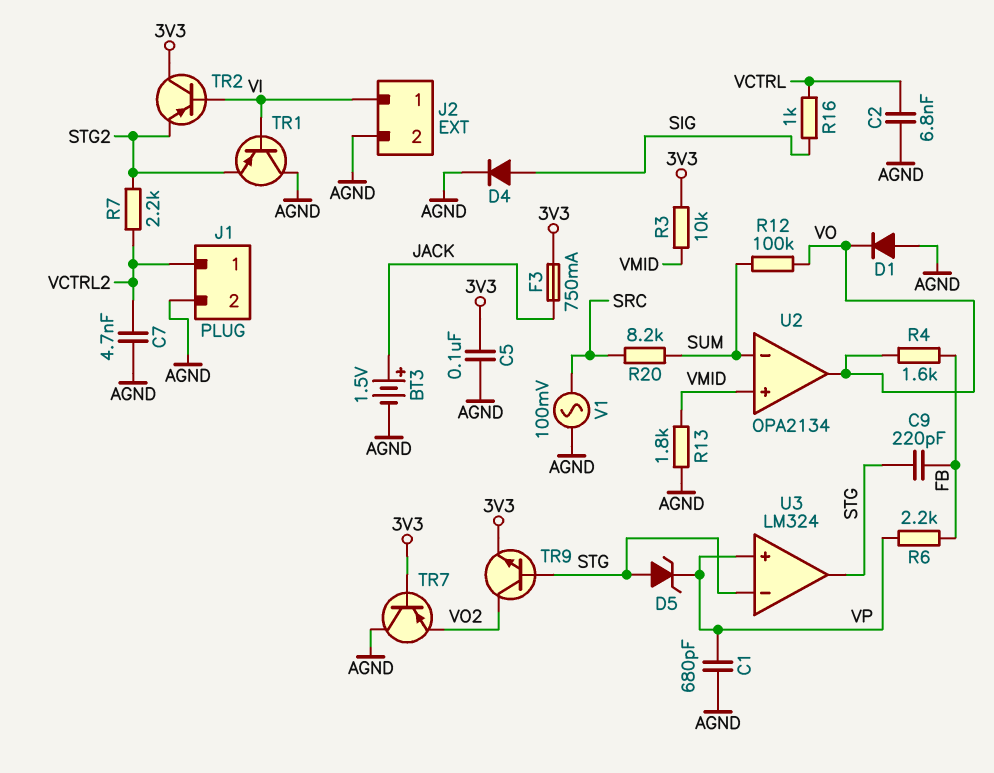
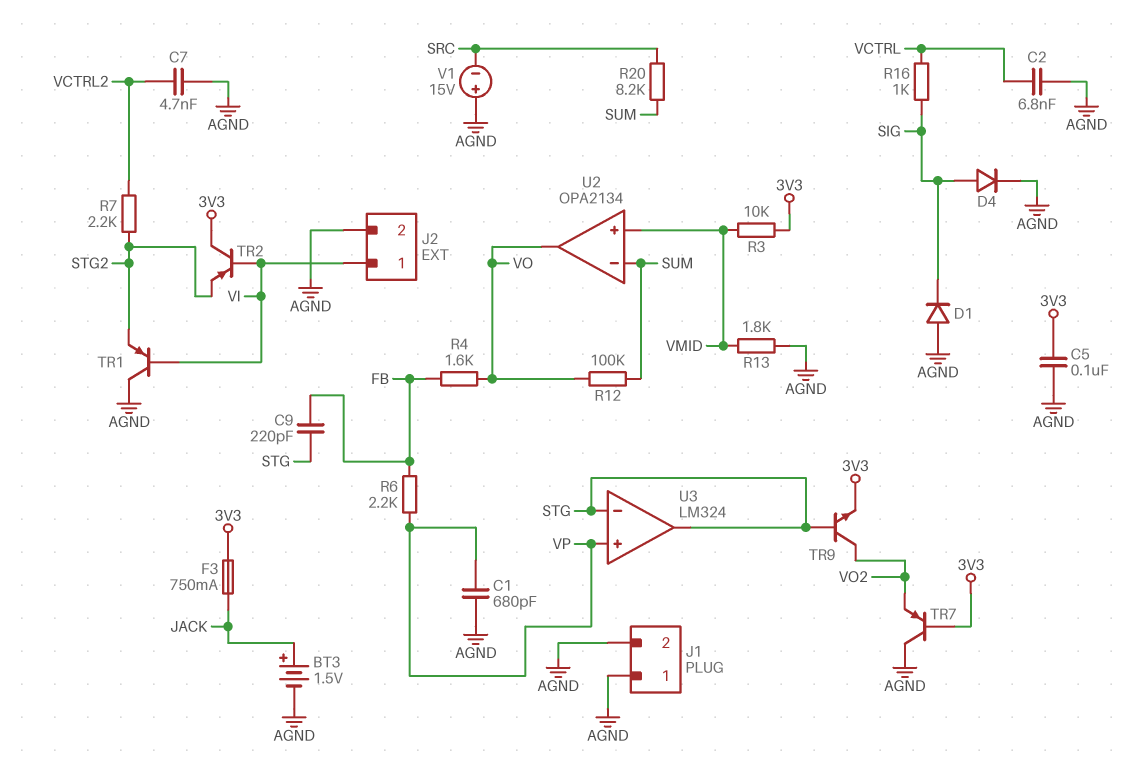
D1: diode (A AGND, K VO) -> diode (A AGND, K SIG)
D5: zener (A STG, K VP) -> none
J1 pin 1: VCTRL2 -> AGND
V1: AC 100mV (AGND, SRC) -> 15V (plus AGND, minus SRC)

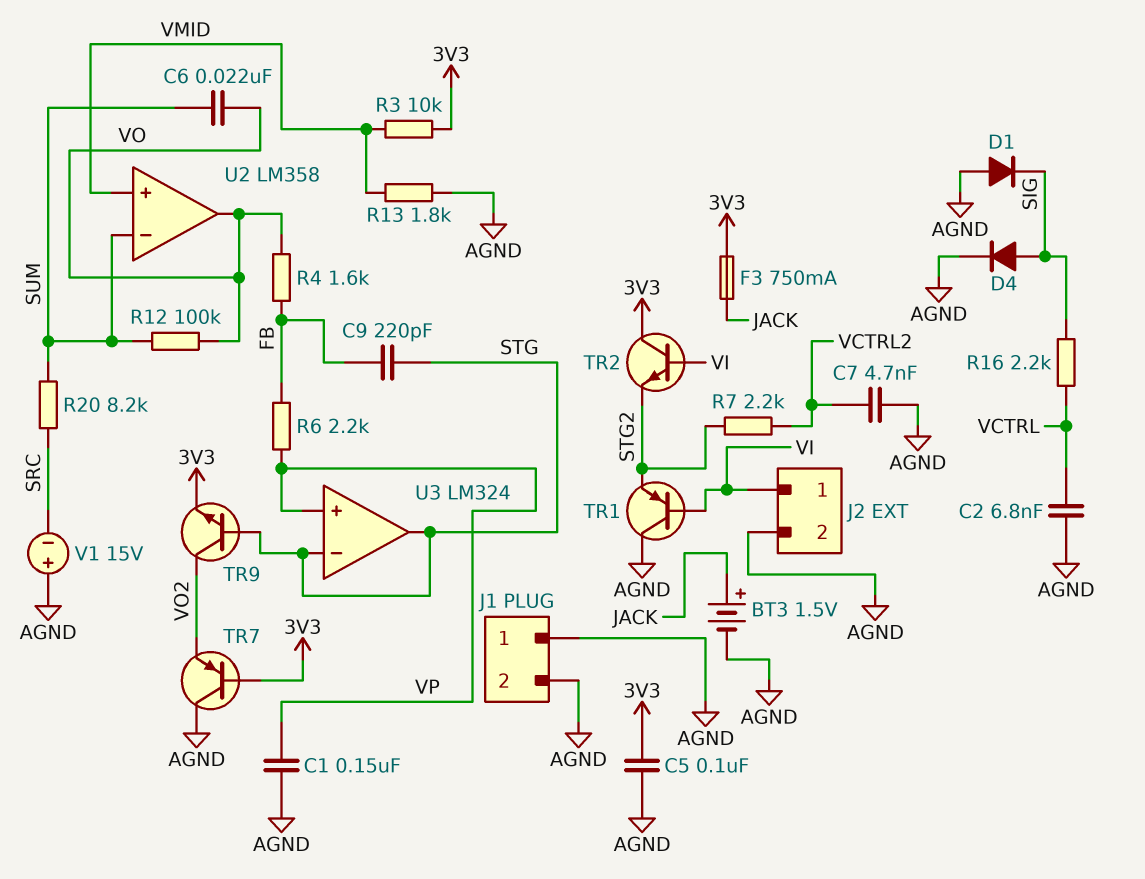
C1: 680pF (AGND, VP) -> 150nF (AGND, VP)
C6: none -> 22nF (SUM, VO)
R16: 1k (SIG, VCTRL) -> 2.2k (SIG, VCTRL)
TR2: PNP (B VI, C 3V3, E STG2) -> NPN (B VI, C 3V3, E STG2)
U2: OPA2134 -> LM358

